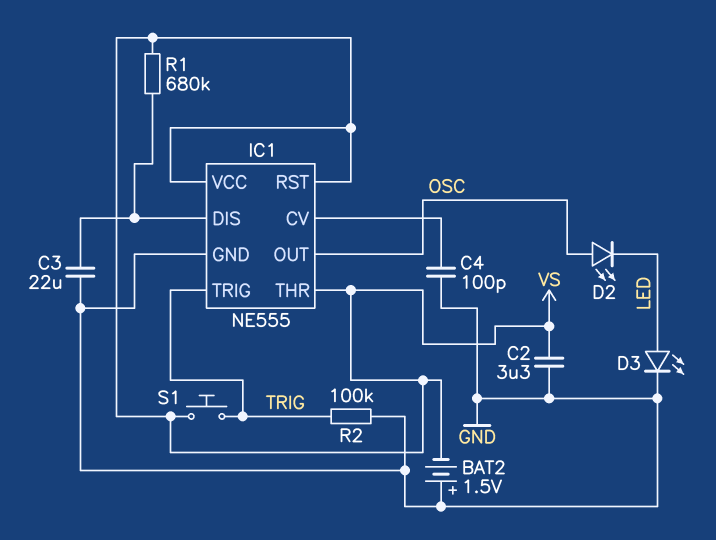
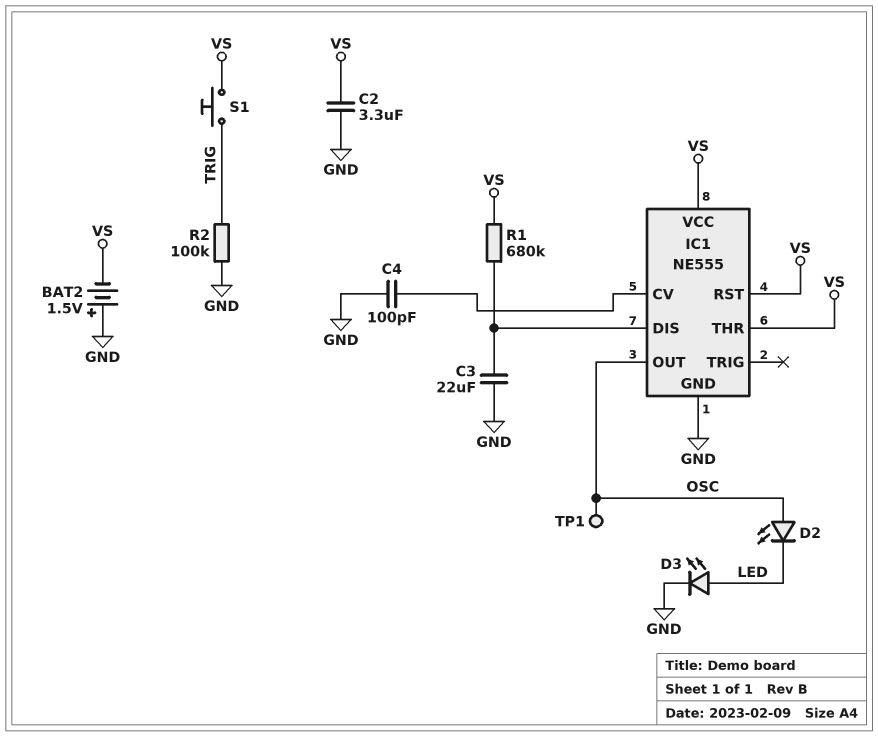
IC1 pin TRIG: TRIG -> none
TP1: none -> test point (OSC)

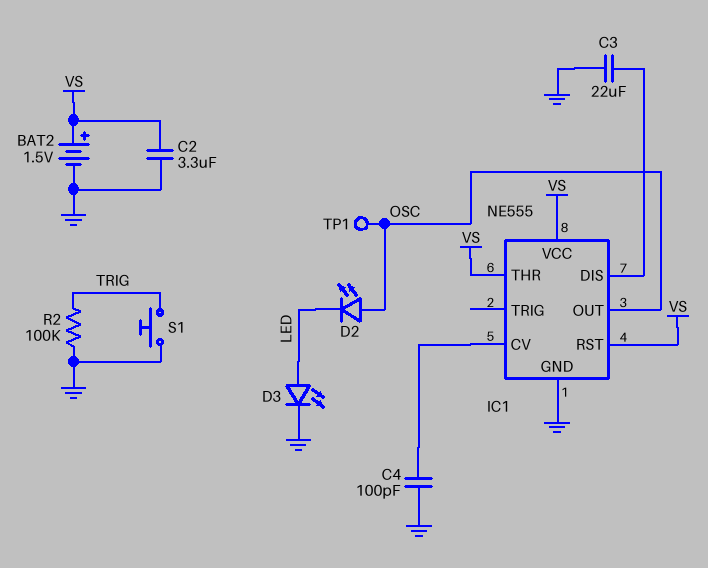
BAT2: 1.5V (plus GND, minus VS) -> 1.5V (plus VS, minus GND)
R1: 680k (IC1/DIS, VS) -> none
S1: button (TRIG, VS) -> button (GND, TRIG)

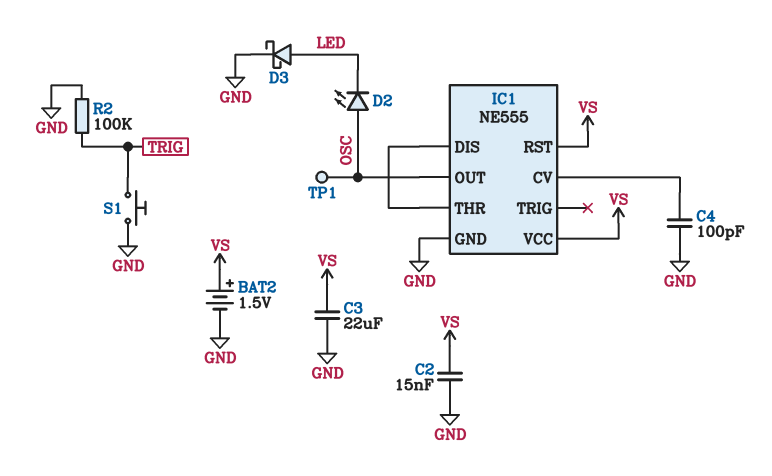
C2: 3.3uF (GND, VS) -> 15nF (GND, VS)
C3: 22uF (GND, IC1/DIS) -> 22uF (GND, VS)
D3: LED (A LED, K GND) -> schottky (A LED, K GND)
IC1 pin THR: VS -> IC1/DIS

